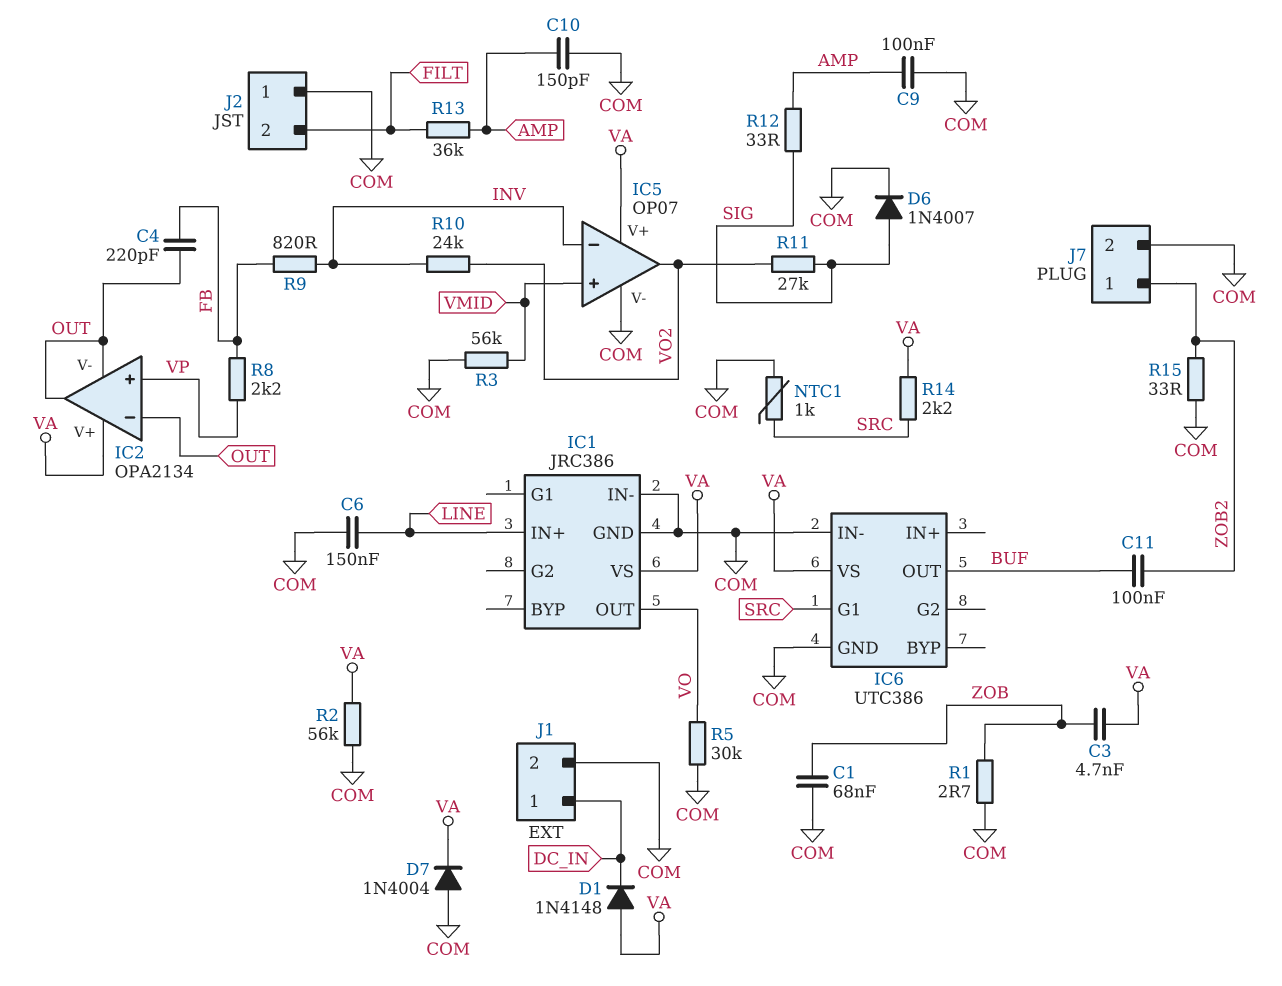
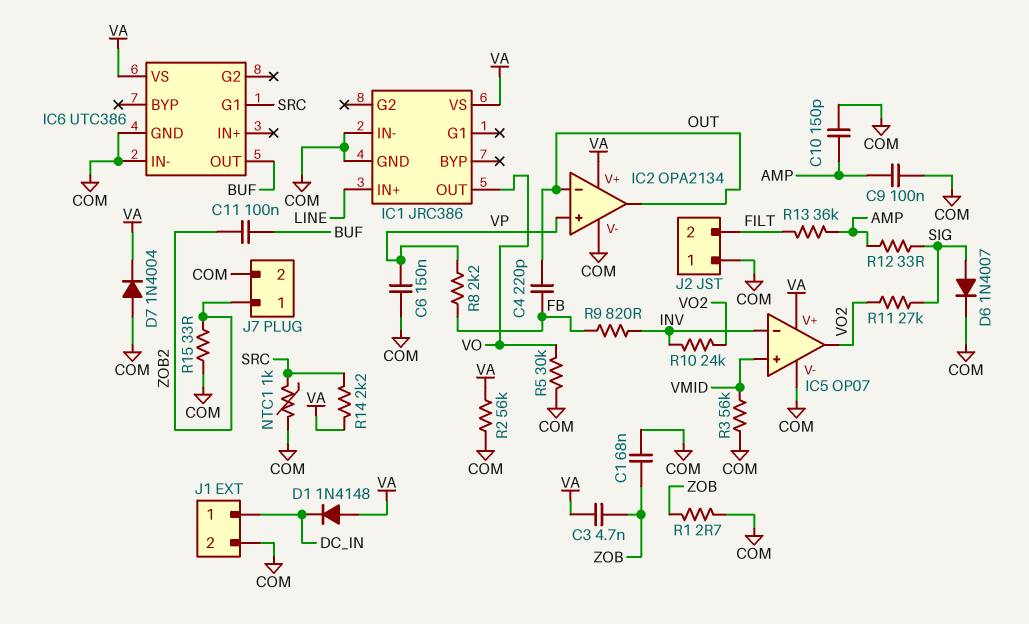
C6: 150nF (COM, LINE) -> 150nF (COM, VP)
IC2 pin V-: OUT -> COM

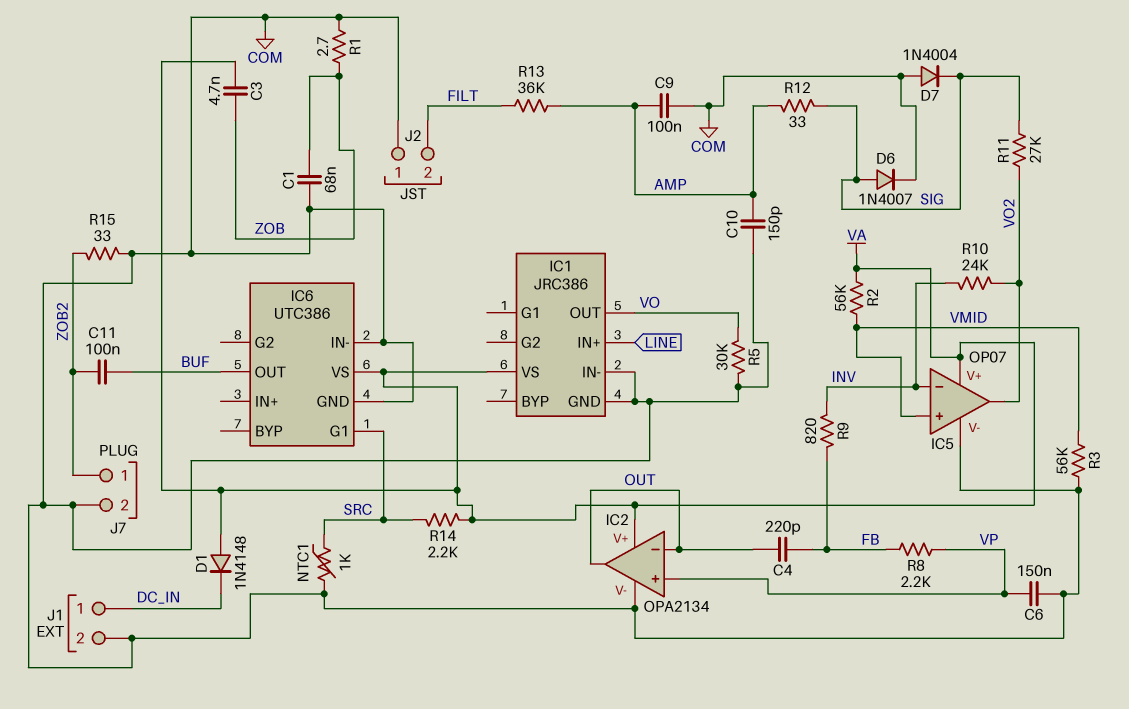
D7: diode 1N4004 (A COM, K VA) -> diode 1N4004 (A COM, K SIG)
R2: 56k (COM, VA) -> 56k (VA, VMID)

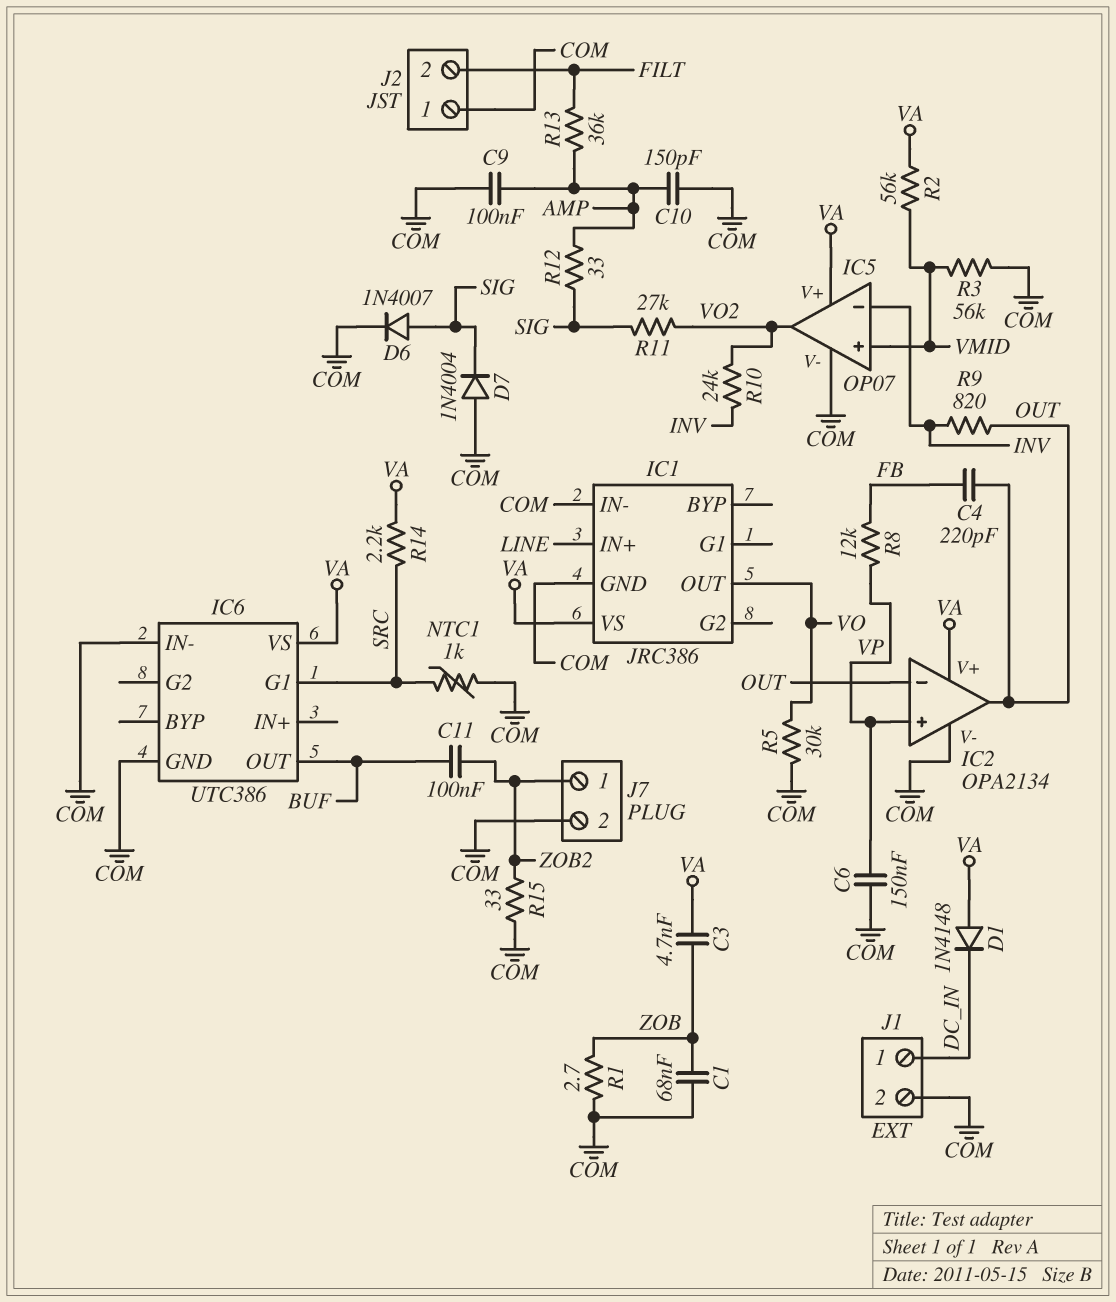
R8: 2.2k (FB, VP) -> 12k (FB, VP)
R9: 820 (FB, INV) -> 820 (INV, OUT)

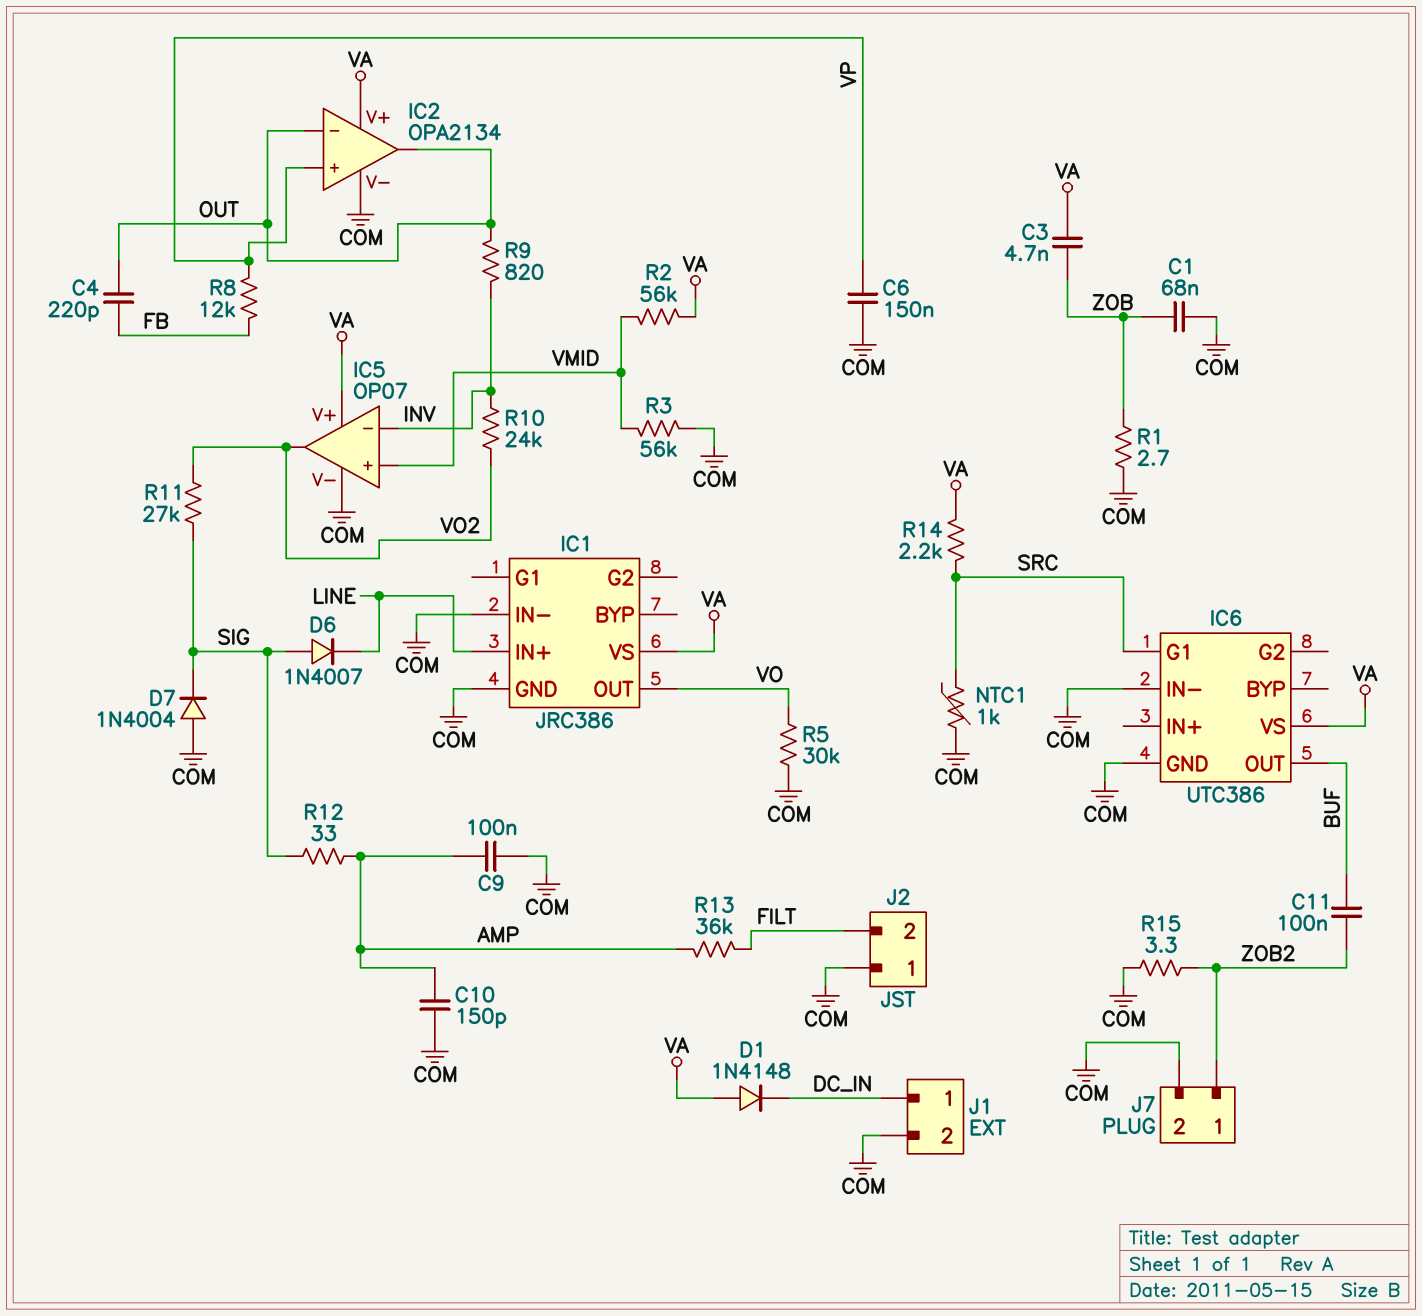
D6: diode 1N4007 (A SIG, K COM) -> diode 1N4007 (A SIG, K LINE)
R15: 33 (COM, ZOB2) -> 3.3 (COM, ZOB2)

